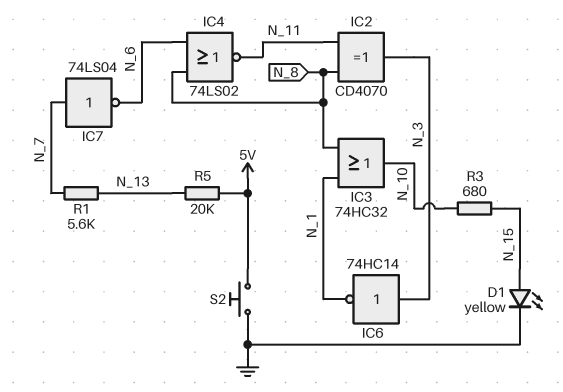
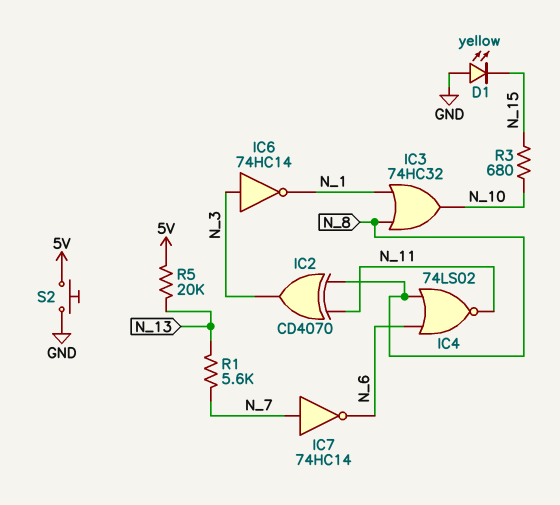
D1: LED yellow (A N_15, K GND) -> LED yellow (A GND, K N_15)
IC7: NOT 74LS04 (in N_7, out N_6) -> NOT 74HC14 (in N_7, out N_6)

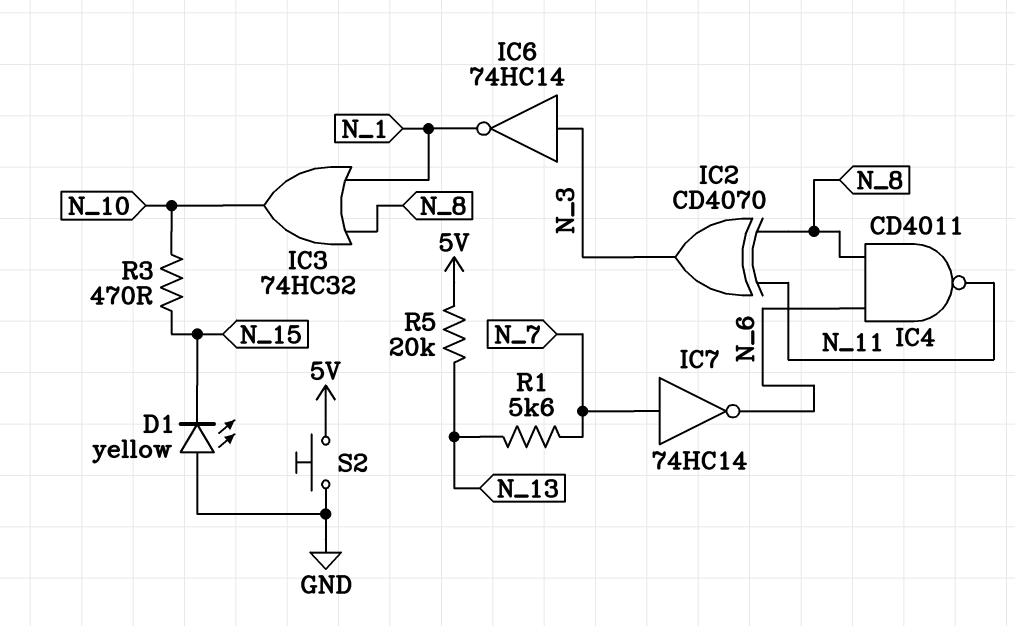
IC4: NOR 74LS02 (in N_6, in N_8, out N_11) -> NAND CD4011 (in N_6, in N_8, out N_11)
R3: 680 (N_10, N_15) -> 470 (N_10, N_15)

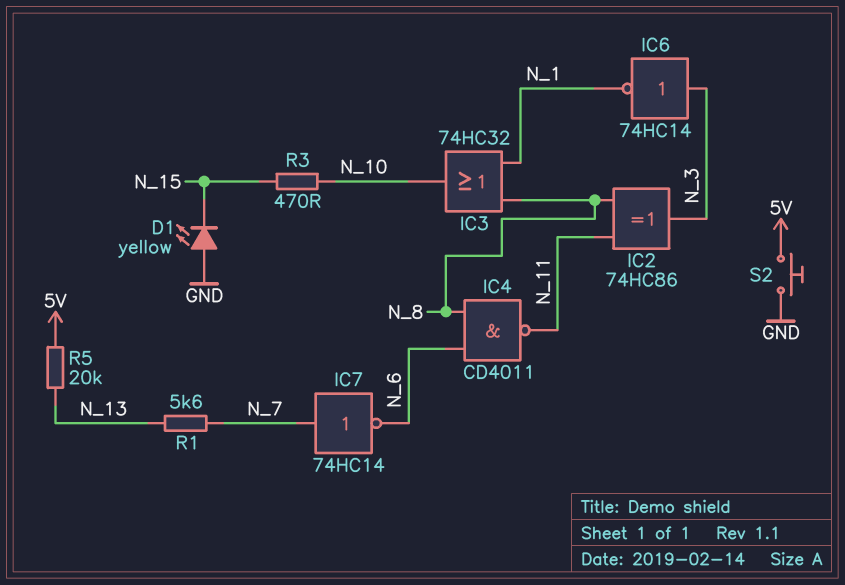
IC2: XOR CD4070 (in N_8, in N_11, out N_3) -> XOR 74HC86 (in N_8, in N_11, out N_3)

